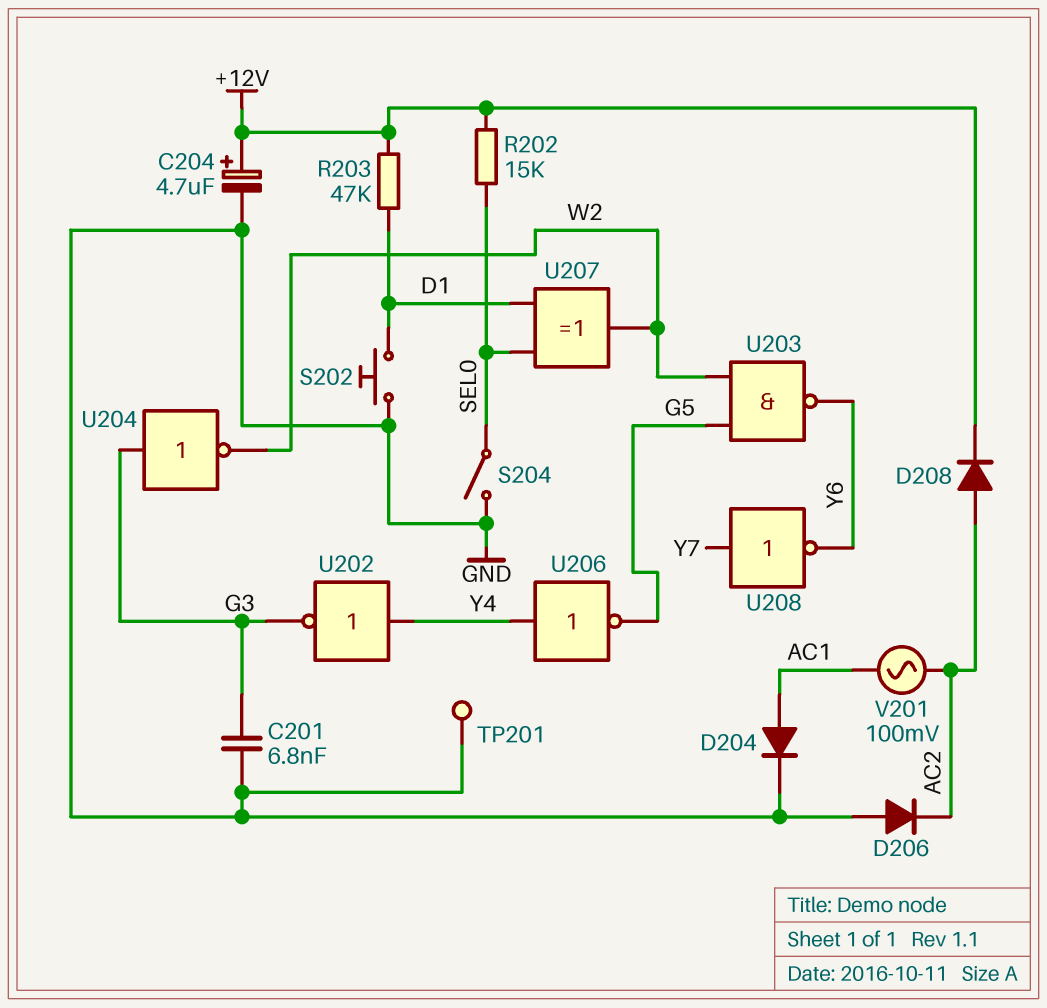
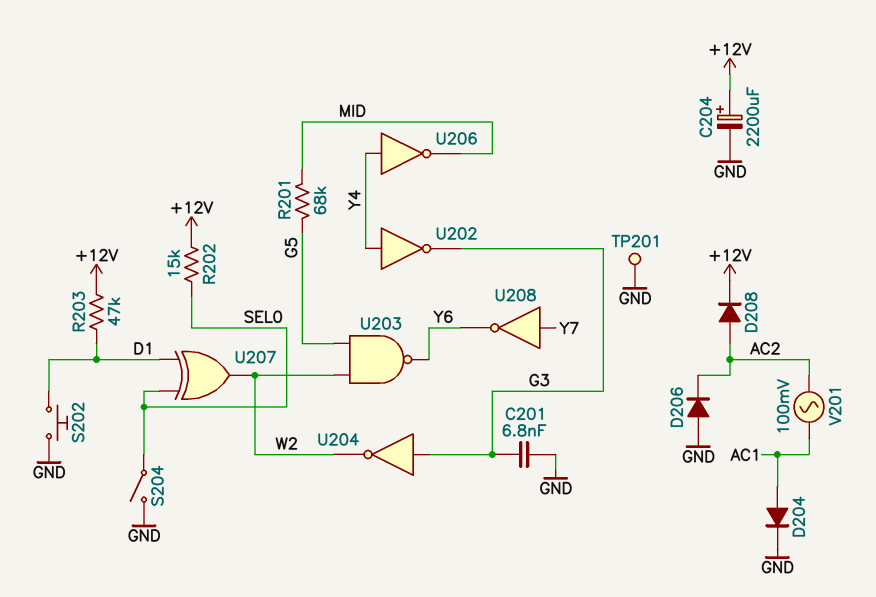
C204: 4.7uF (plus +12V, minus GND) -> 2200uF (plus +12V, minus GND)
R201: none -> 68k (G5, MID)
U206: NOT (in Y4, out G5) -> NOT (in Y4, out MID)

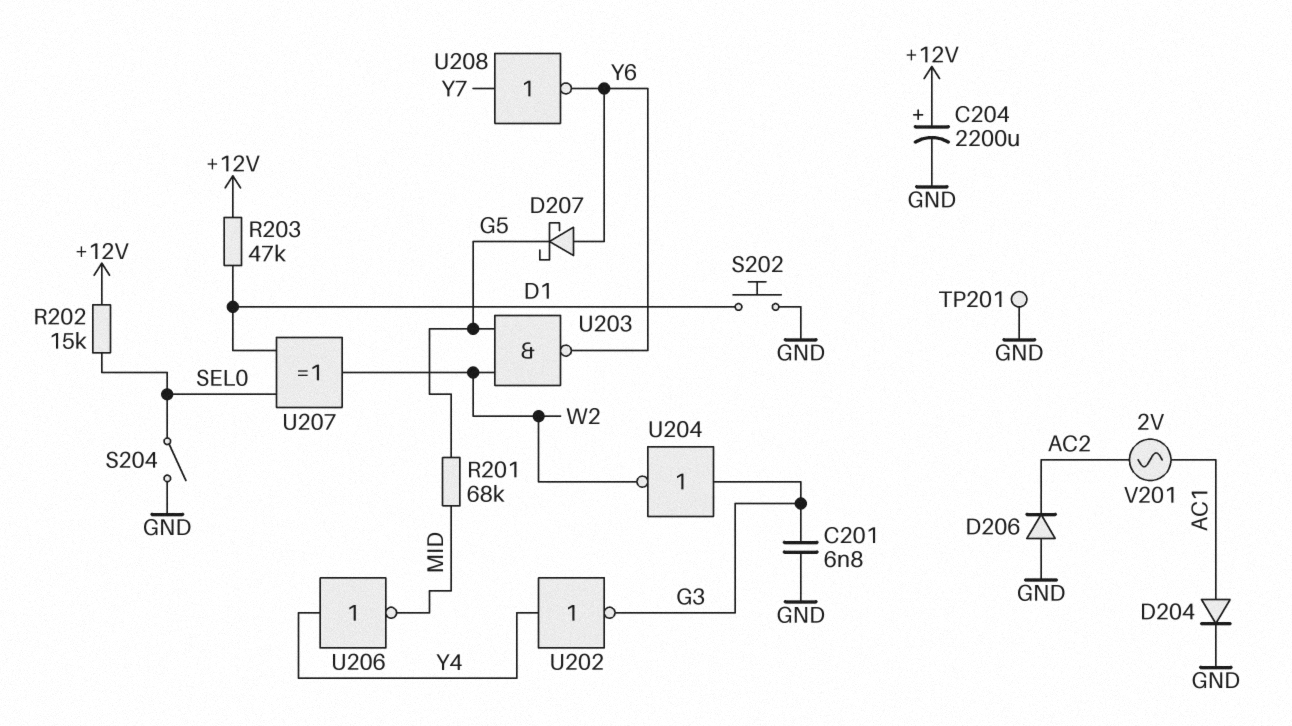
D207: none -> schottky (A Y6, K G5)
D208: diode (A AC2, K +12V) -> none
V201: AC 100mV (AC1, AC2) -> AC 2V (AC1, AC2)

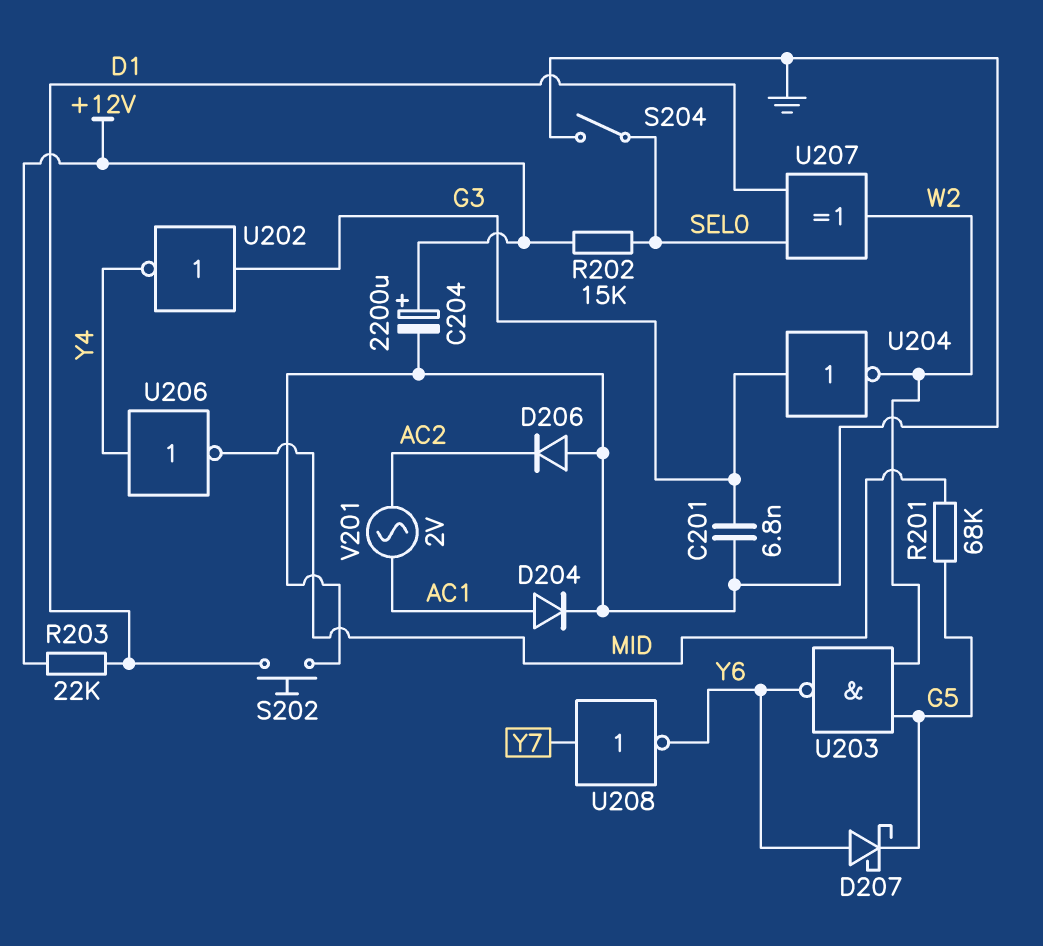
R203: 47k (+12V, D1) -> 22k (+12V, D1)
TP201: test point (GND) -> none
U202: NOT (in Y4, out G3) -> NOT (in G3, out Y4)

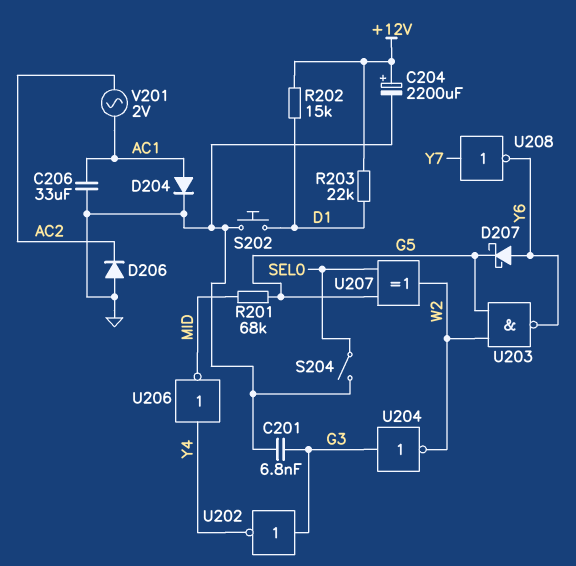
C206: none -> 33uF (AC1, GND)
R202: 15k (+12V, SEL0) -> 15k (+12V, D1)
U207: XOR (in D1, in SEL0, out W2) -> XOR (in G5, in SEL0, out W2)

